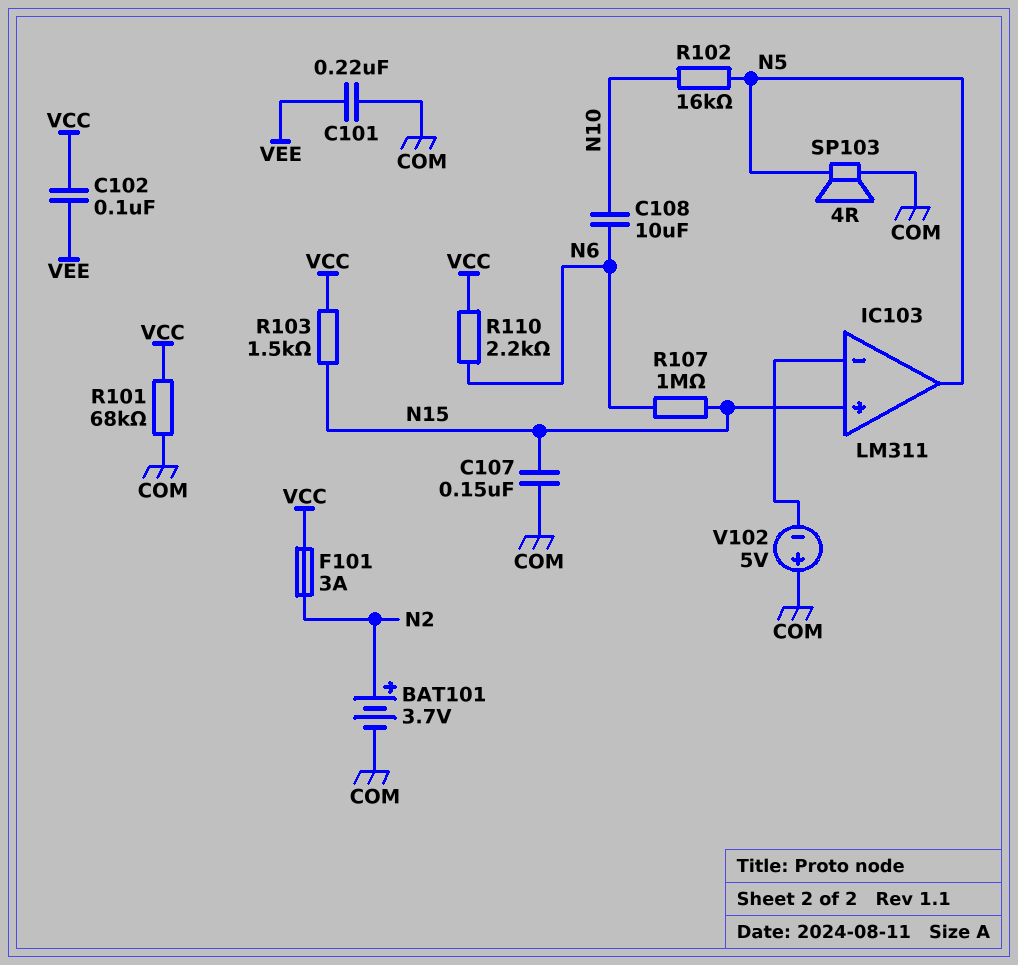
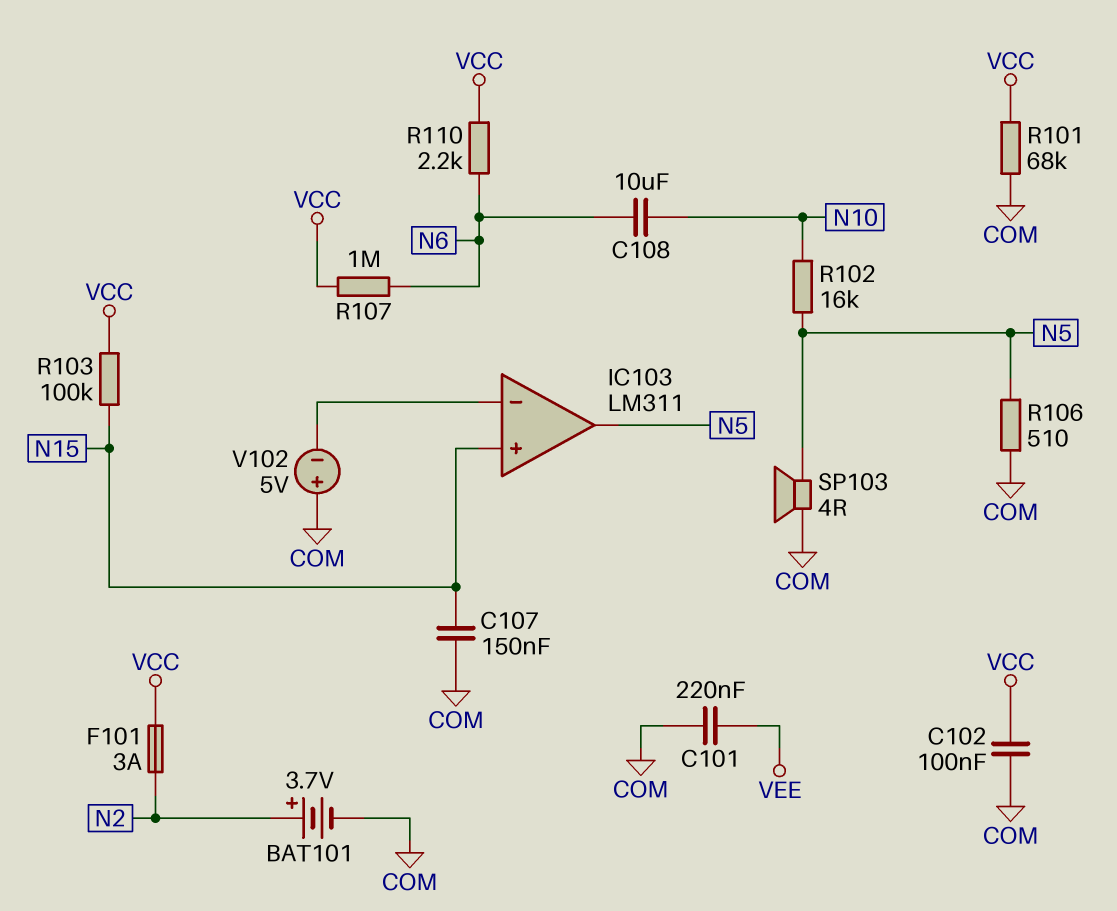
C102: 100nF (VCC, VEE) -> 100nF (COM, VCC)
R103: 1.5k (N15, VCC) -> 100k (N15, VCC)
R106: none -> 510 (COM, N5)
R107: 1M (N6, N15) -> 1M (N6, VCC)

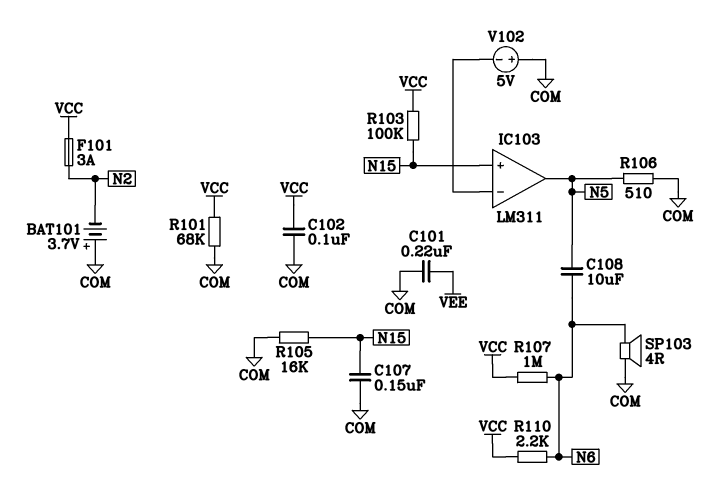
BAT101: 3.7V (plus N2, minus COM) -> 3.7V (plus COM, minus N2)
C108: 10uF (N6, N10) -> 10uF (N5, N6)
R102: 16k (N5, N10) -> none
R105: none -> 16k (COM, N15)
SP103: speaker 4R (COM, N5) -> speaker 4R (COM, N6)

